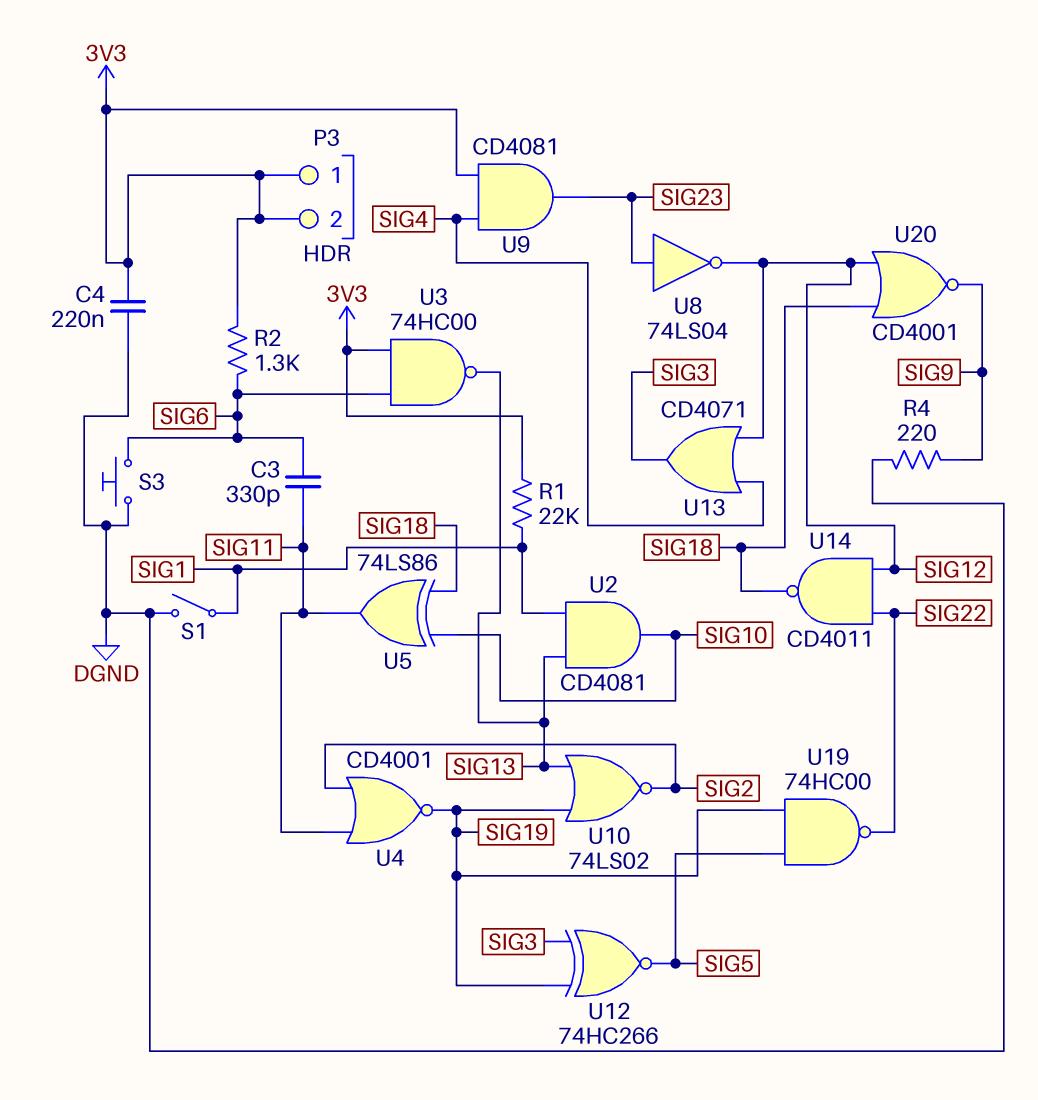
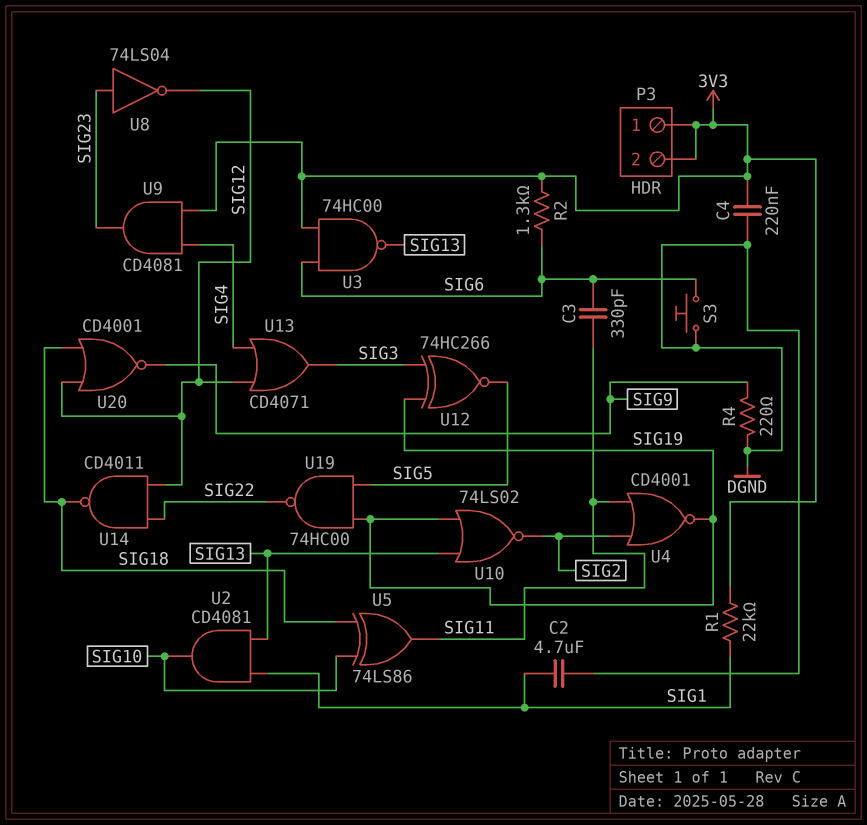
C2: none -> 4.7uF (DGND, SIG1)
S1: switch (DGND, SIG1) -> none

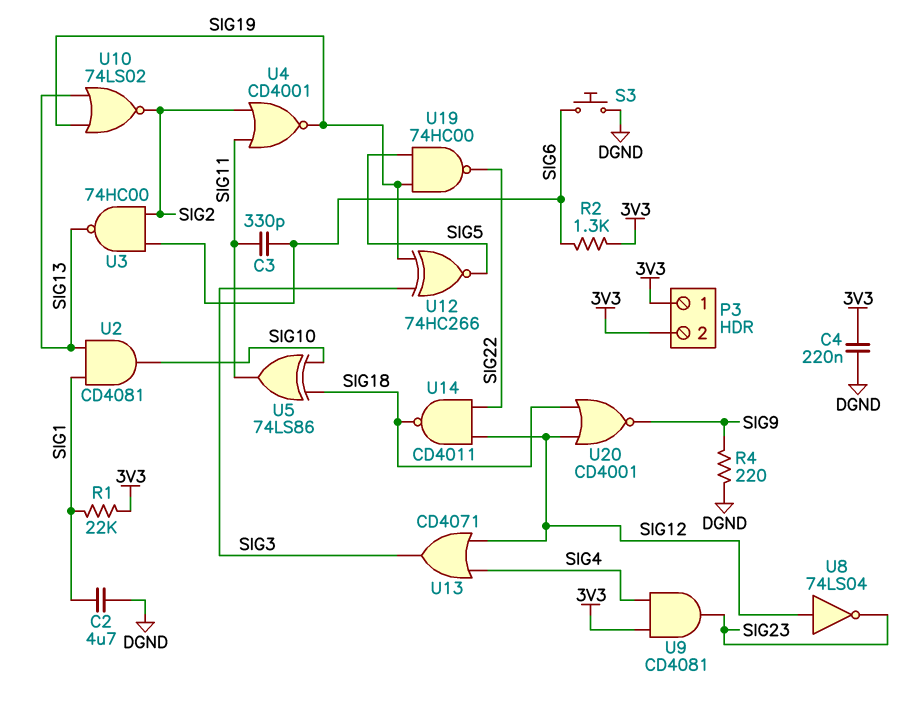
U3: NAND 74HC00 (in 3V3, in SIG6, out SIG13) -> NAND 74HC00 (in SIG2, in SIG6, out SIG13)
U8: NOT 74LS04 (in SIG23, out SIG12) -> NOT 74LS04 (in SIG12, out SIG23)

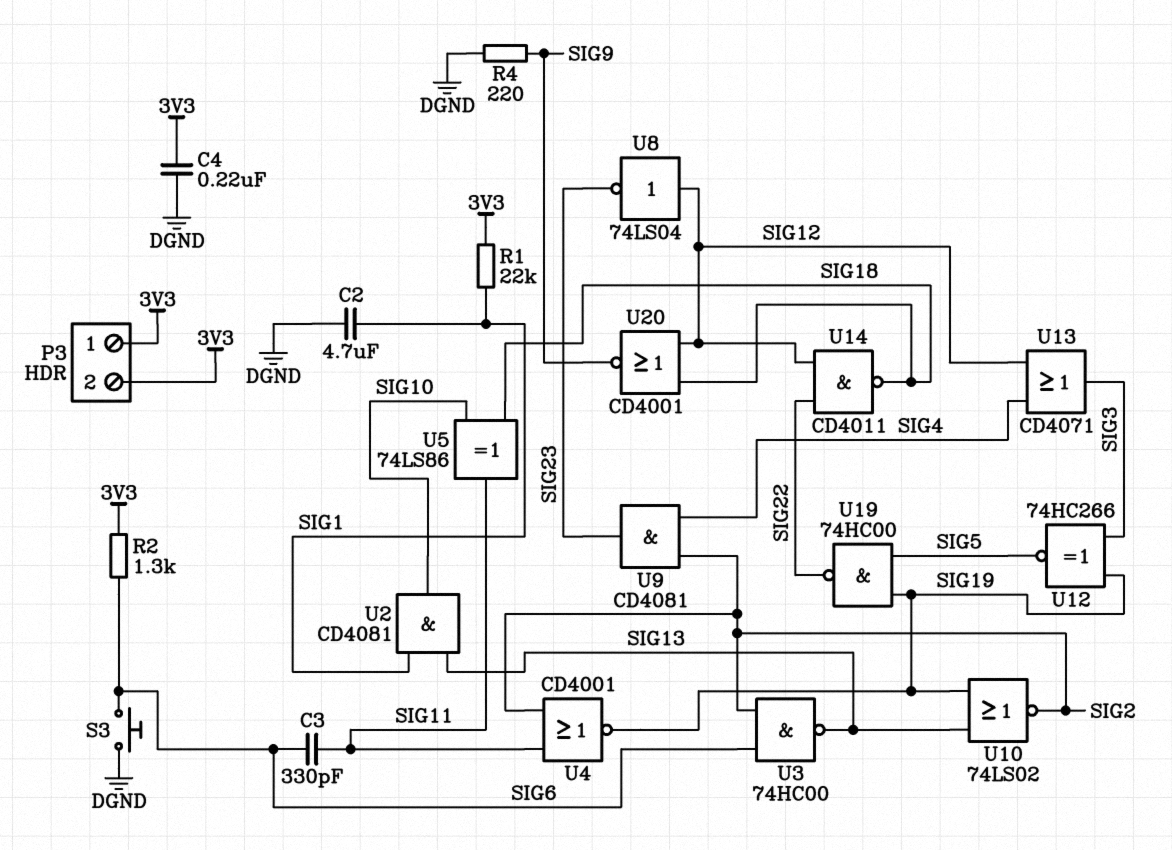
U9: AND CD4081 (in 3V3, in SIG4, out SIG23) -> AND CD4081 (in SIG2, in SIG4, out SIG23)

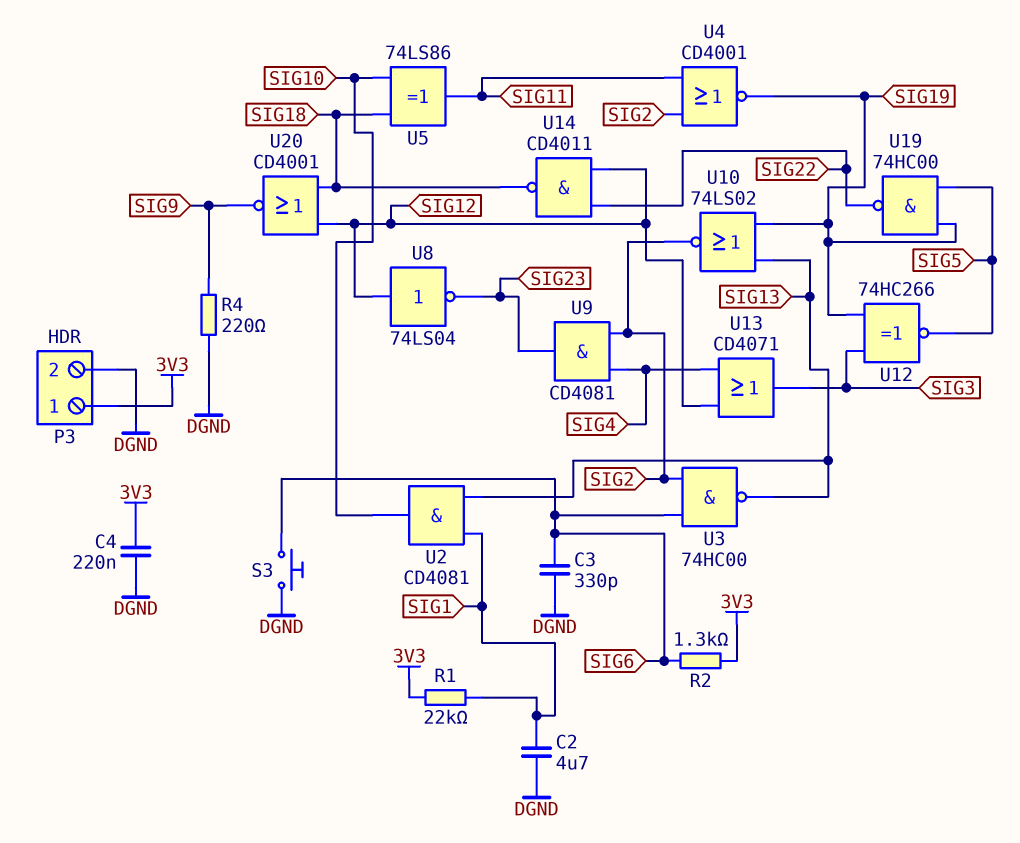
C3: 330pF (SIG6, SIG11) -> 330pF (DGND, SIG6)
P3 pin 2: 3V3 -> DGND

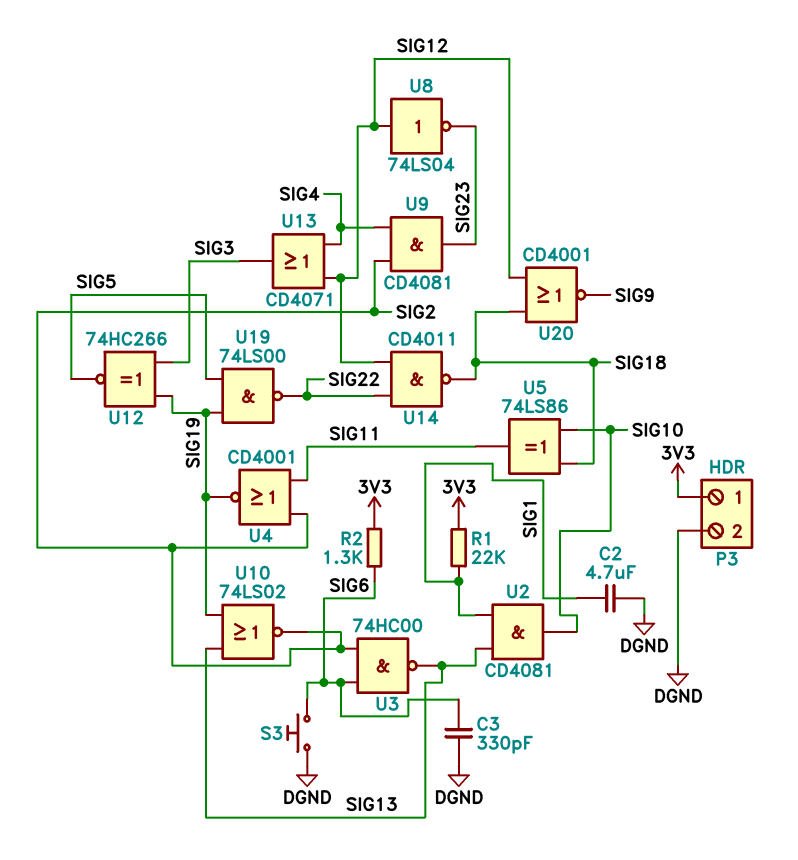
C4: 220nF (3V3, DGND) -> none
R4: 220 (DGND, SIG9) -> none
U19: NAND 74HC00 (in SIG5, in SIG19, out SIG22) -> NAND 74LS00 (in SIG5, in SIG19, out SIG22)

